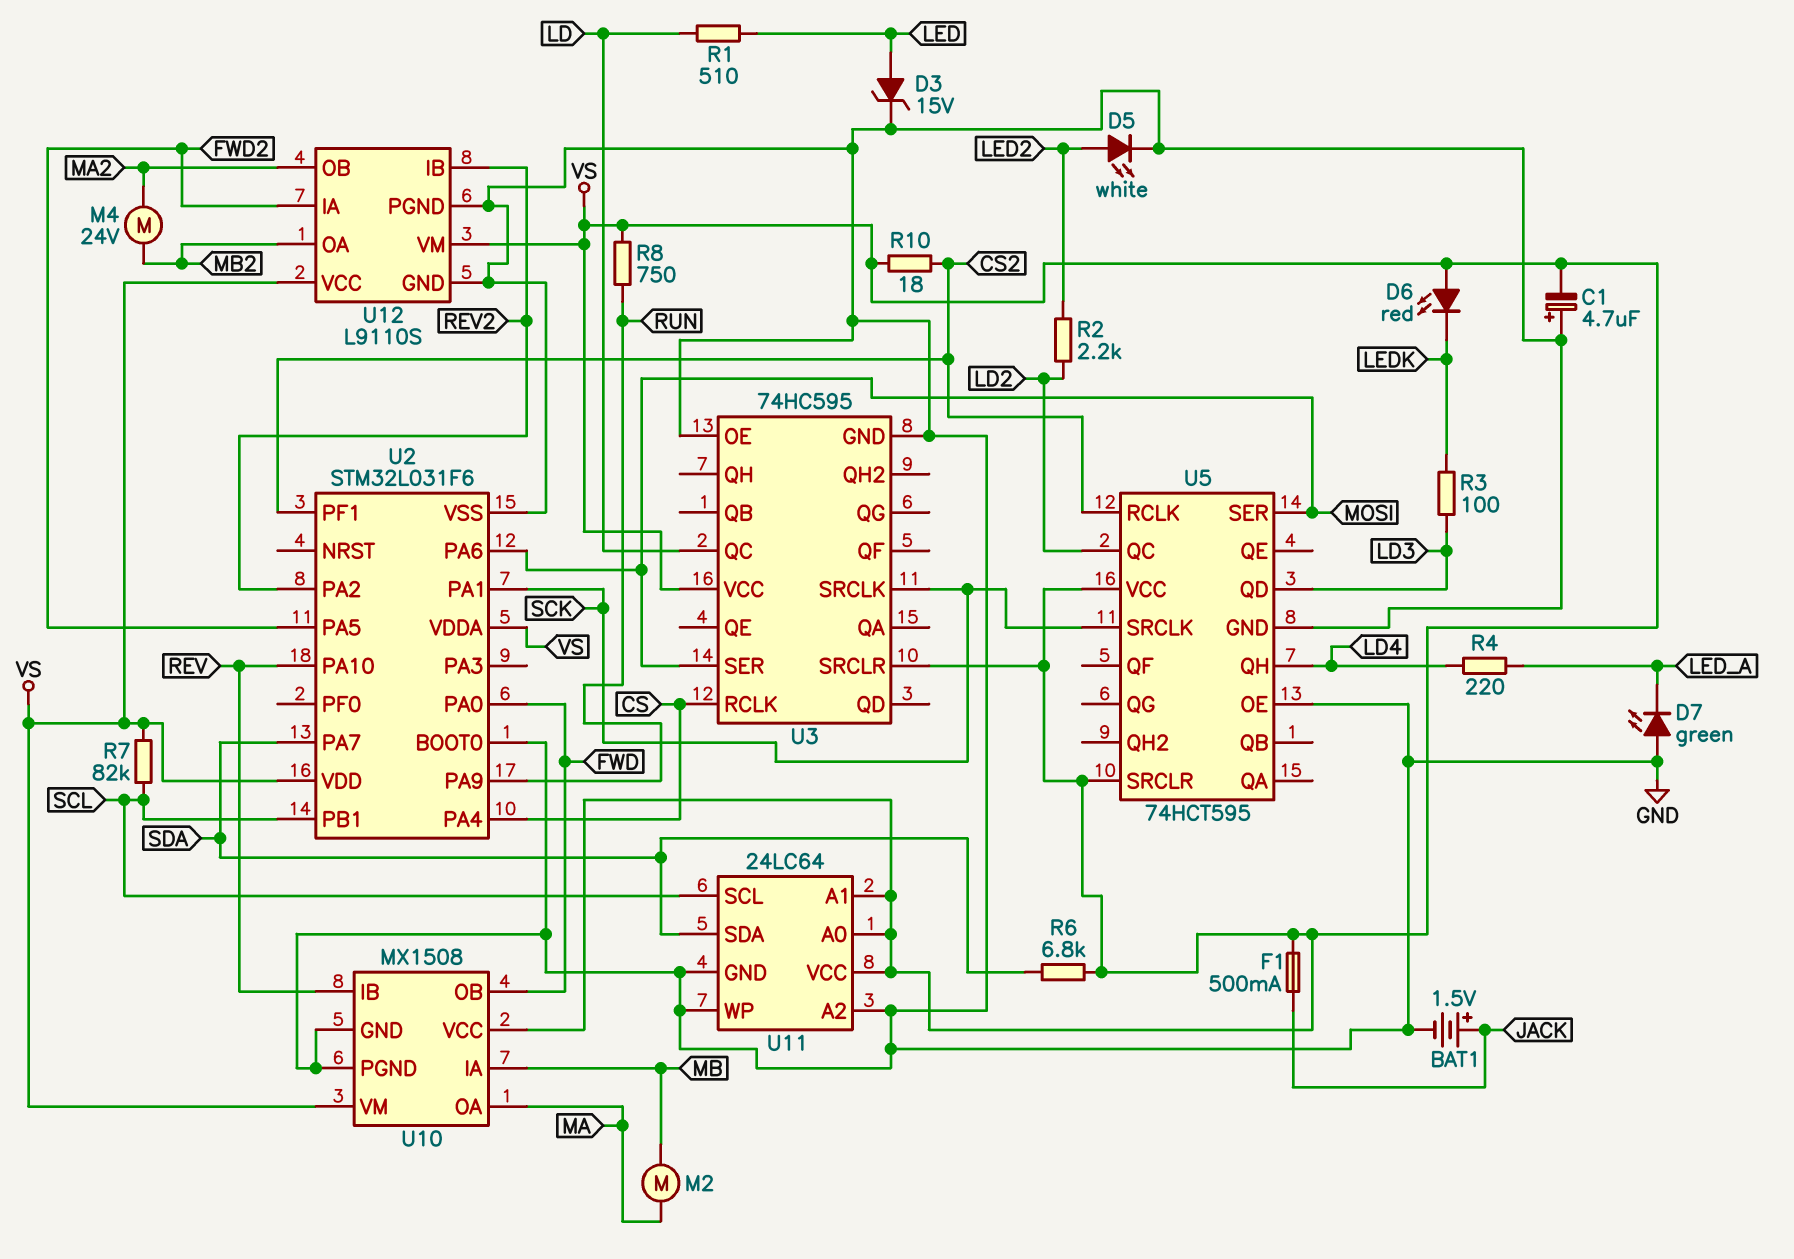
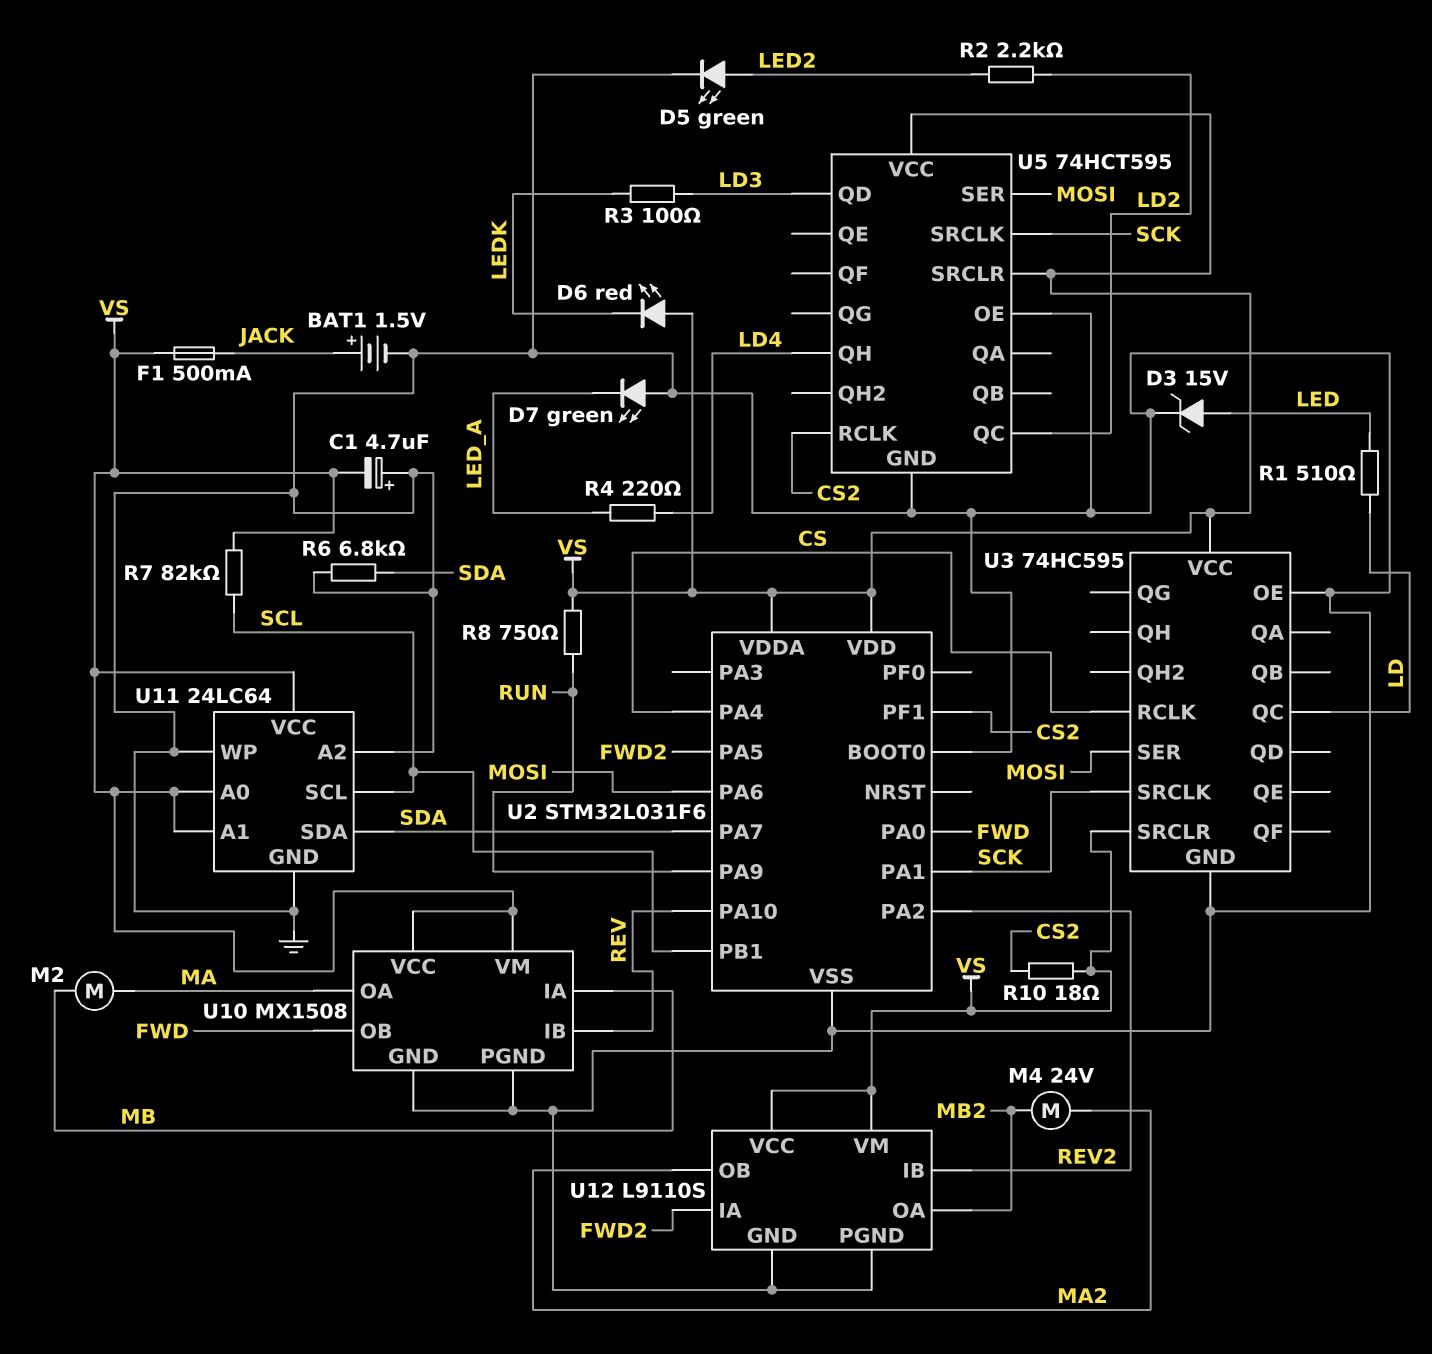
D5: LED white (A LED2, K GND) -> LED green (A LED2, K GND)
R6: 6.8k (SDA, VS) -> 6.8k (GND, SDA)

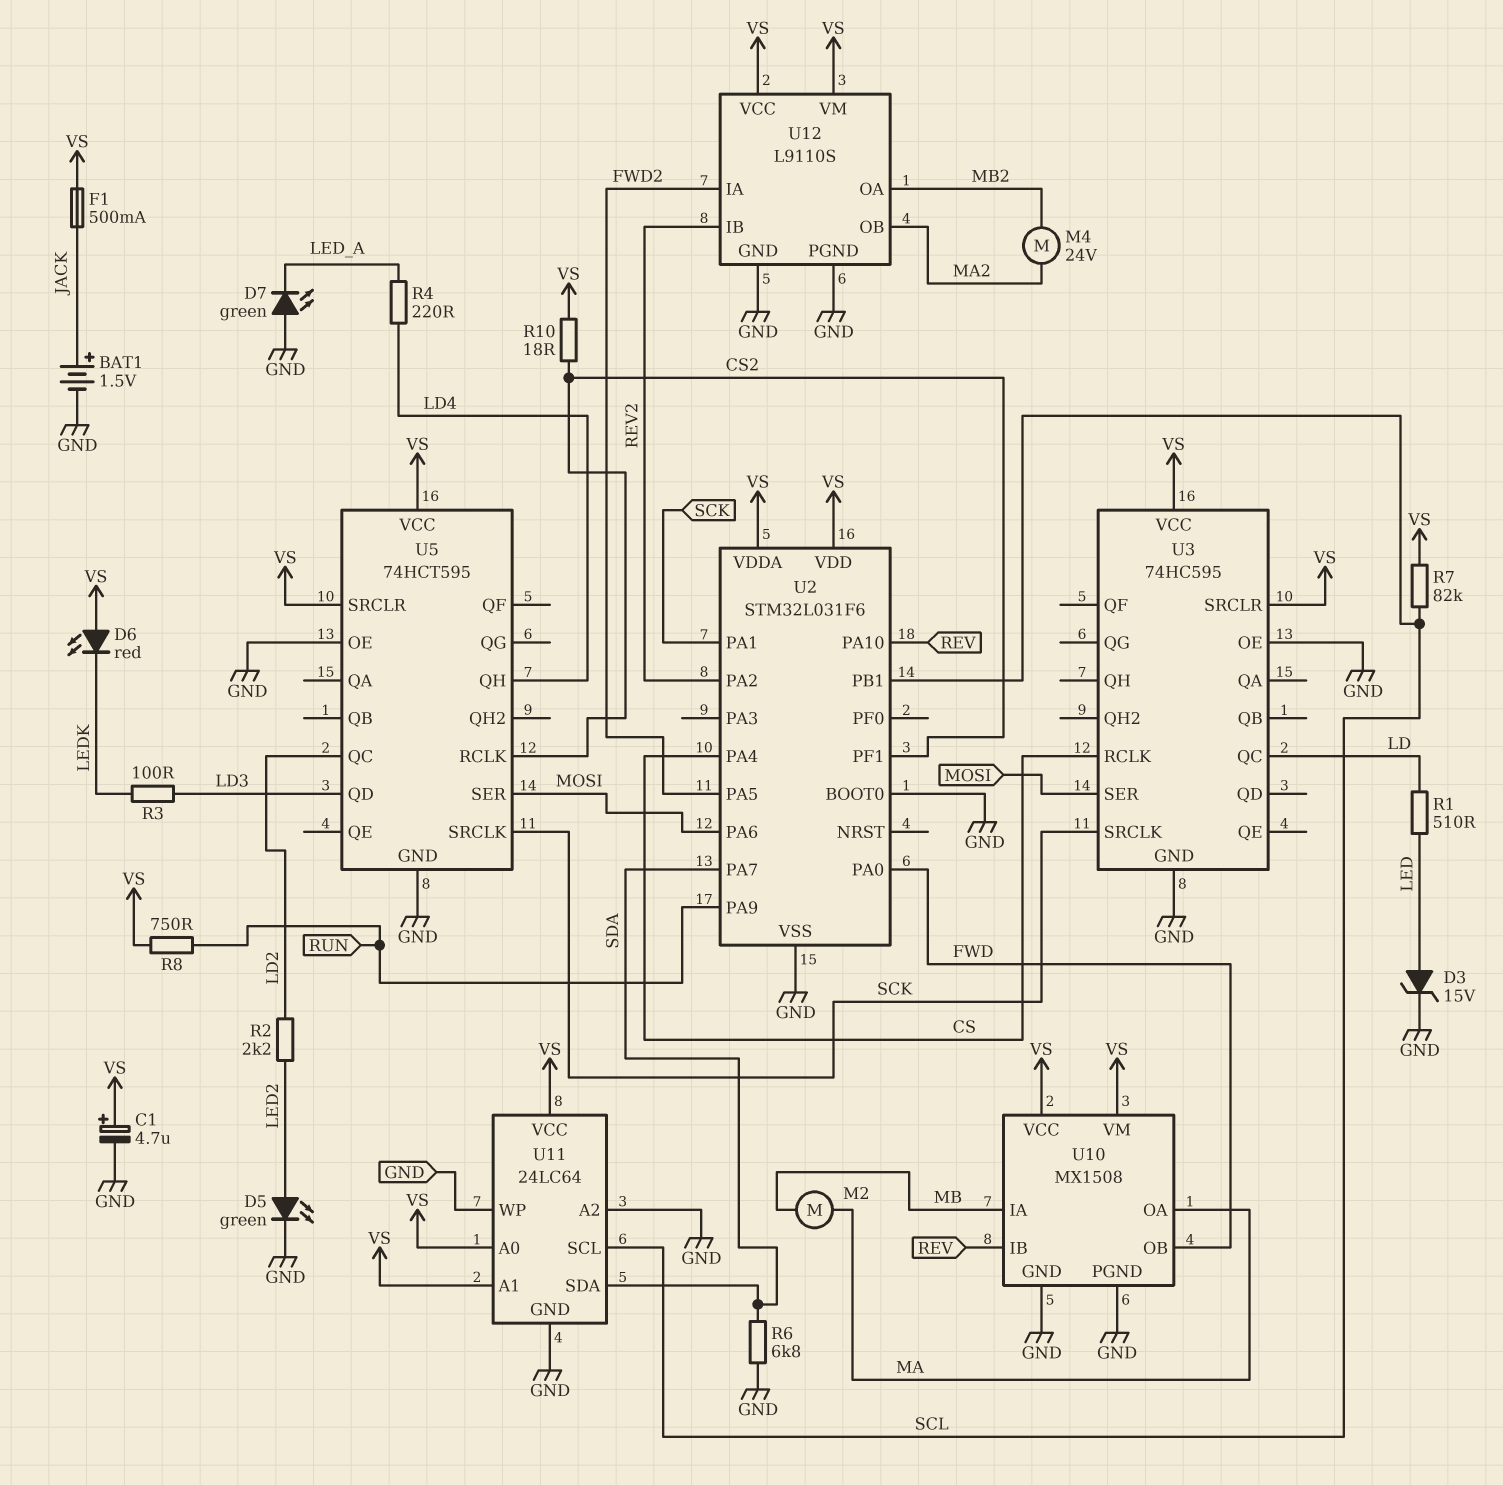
C1: 4.7uF (plus GND, minus VS) -> 4.7uF (plus VS, minus GND)

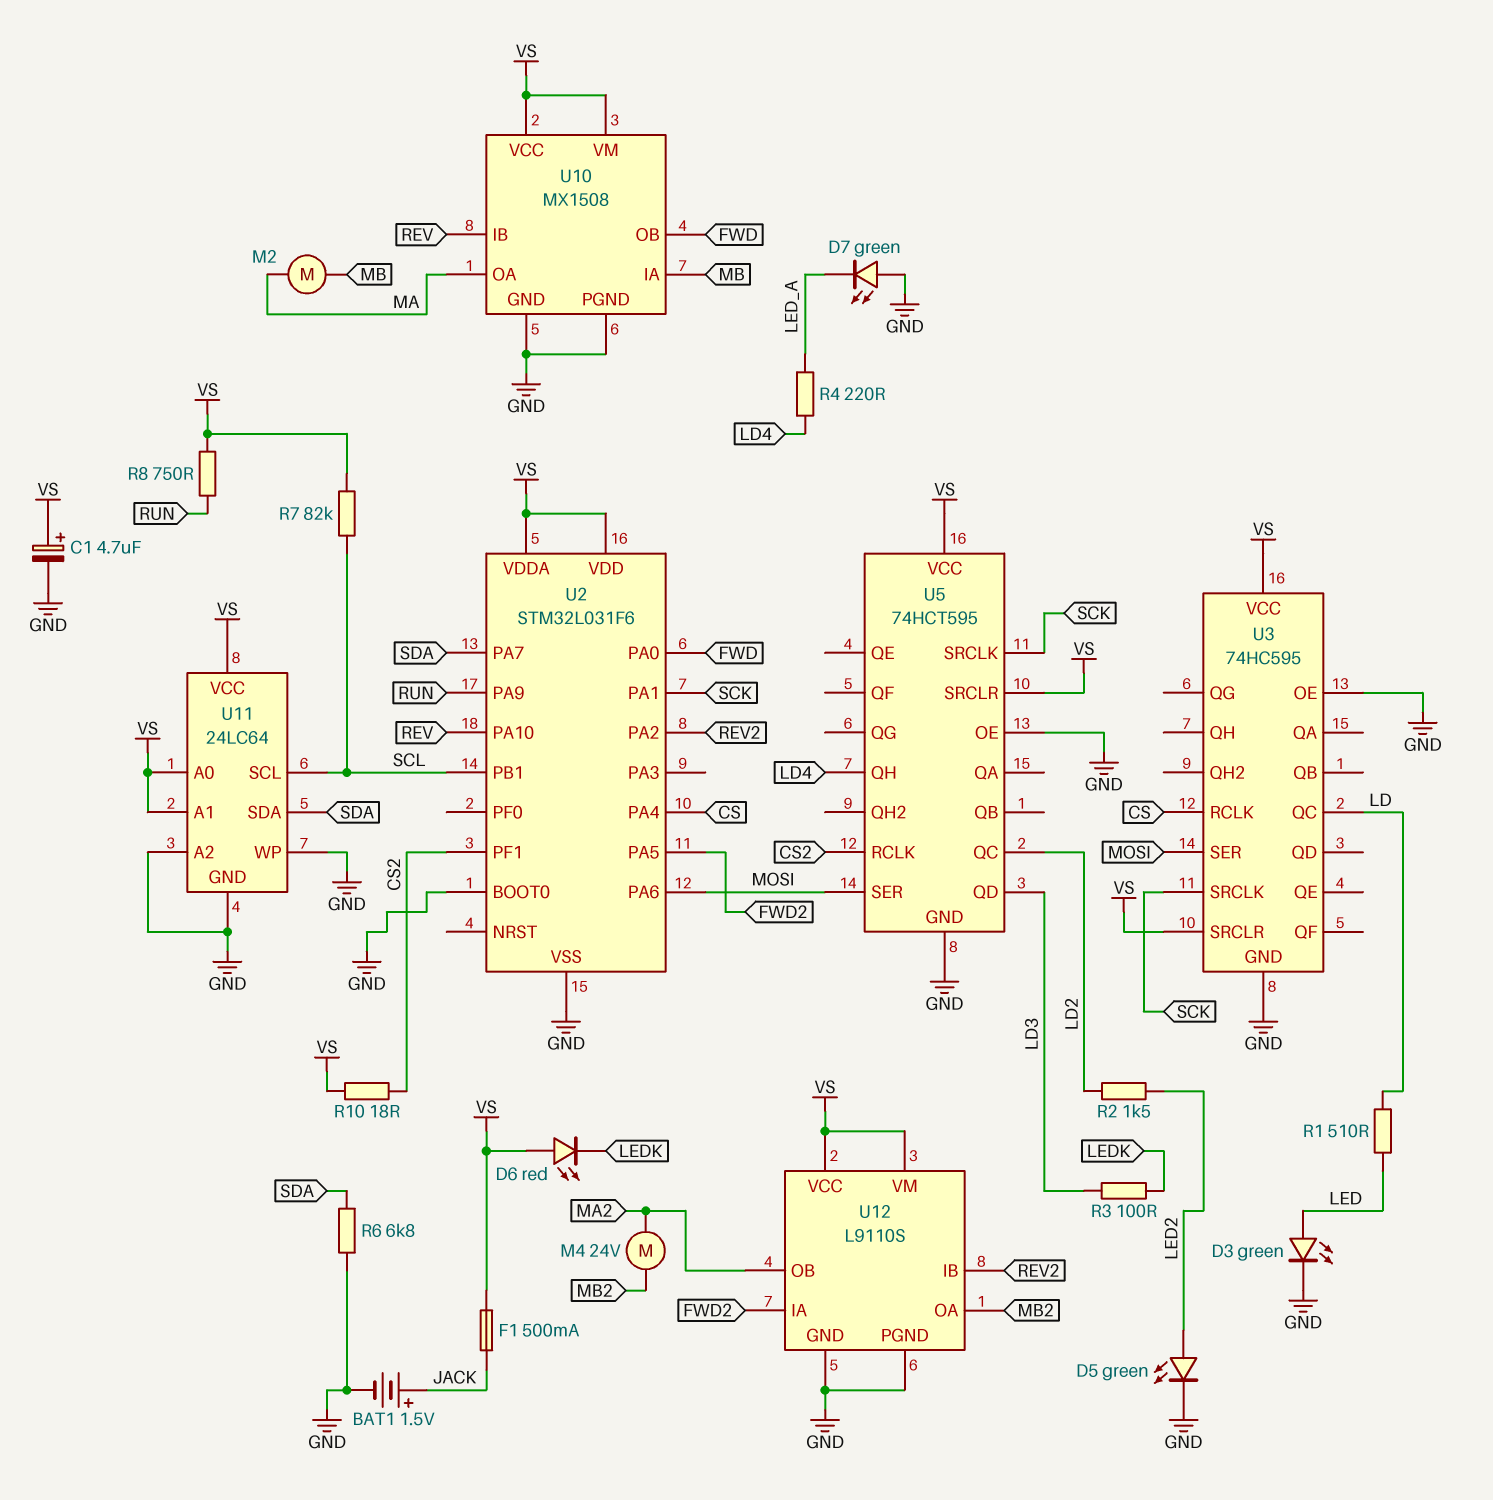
D3: zener 15V (A LED, K GND) -> LED green (A LED, K GND)
R2: 2.2k (LD2, LED2) -> 1.5k (LD2, LED2)

